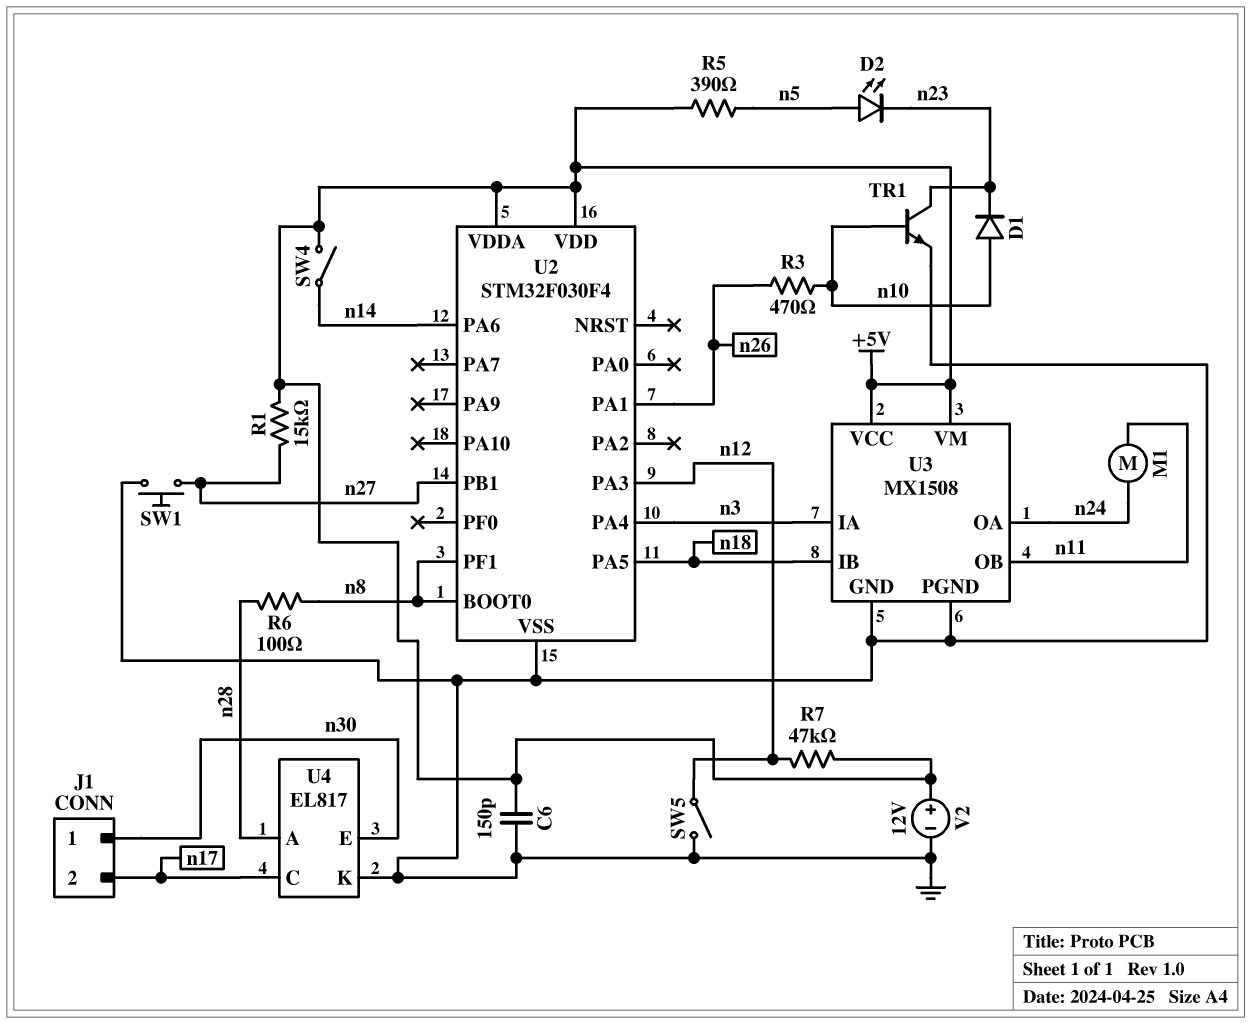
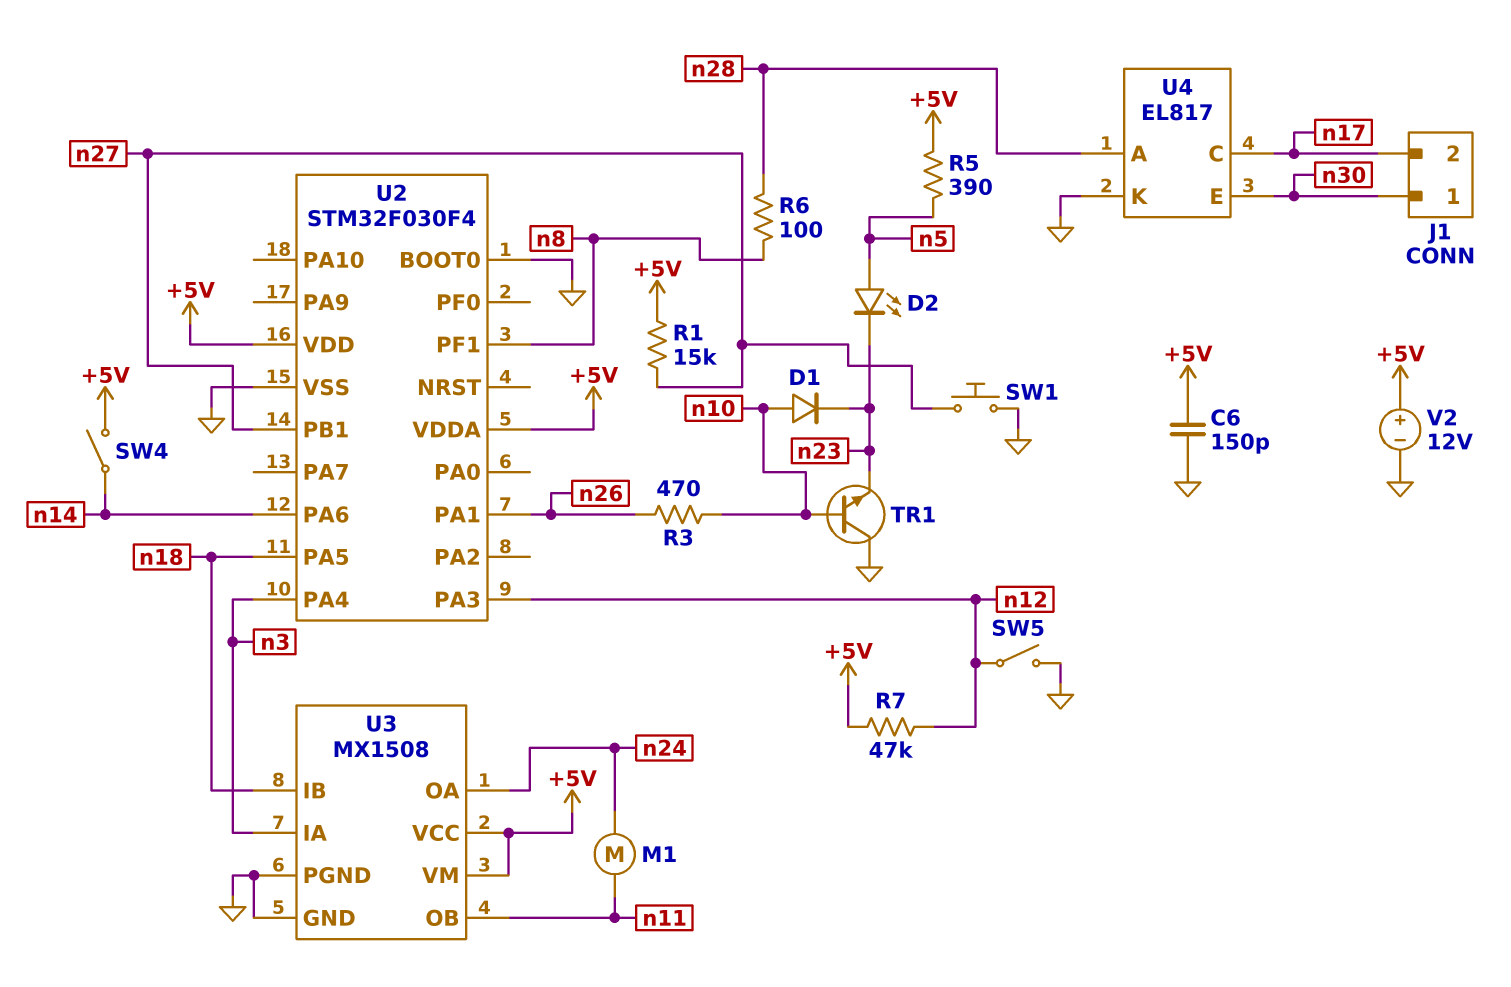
TR1: NPN (B n10, C n23, E GND) -> NPN (B n10, C GND, E n23)
U2 pin BOOT0: n8 -> GND

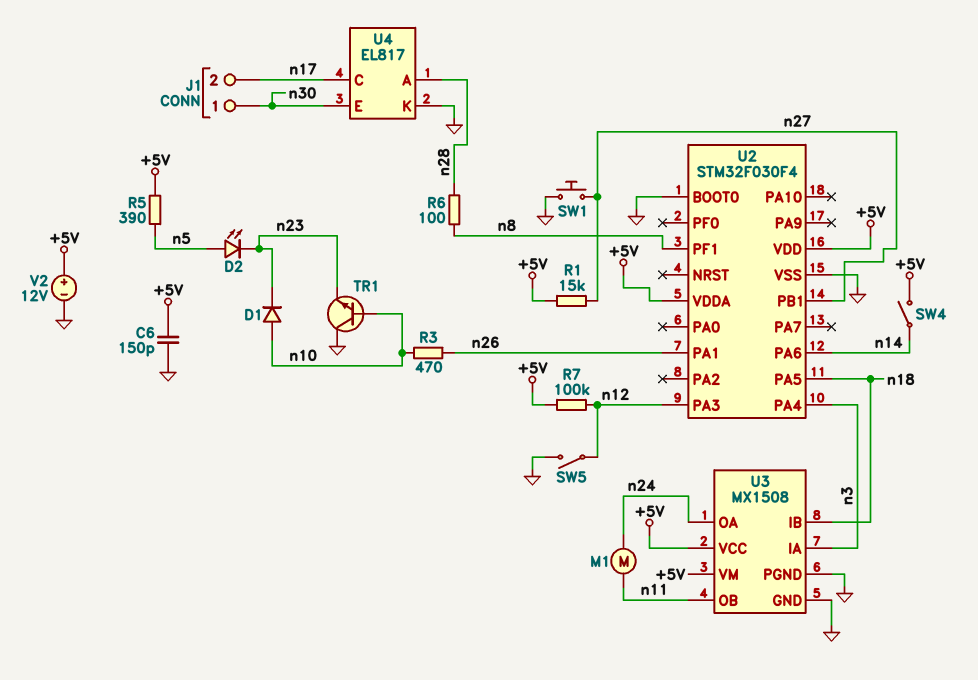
R7: 47k (+5V, n12) -> 100k (+5V, n12)

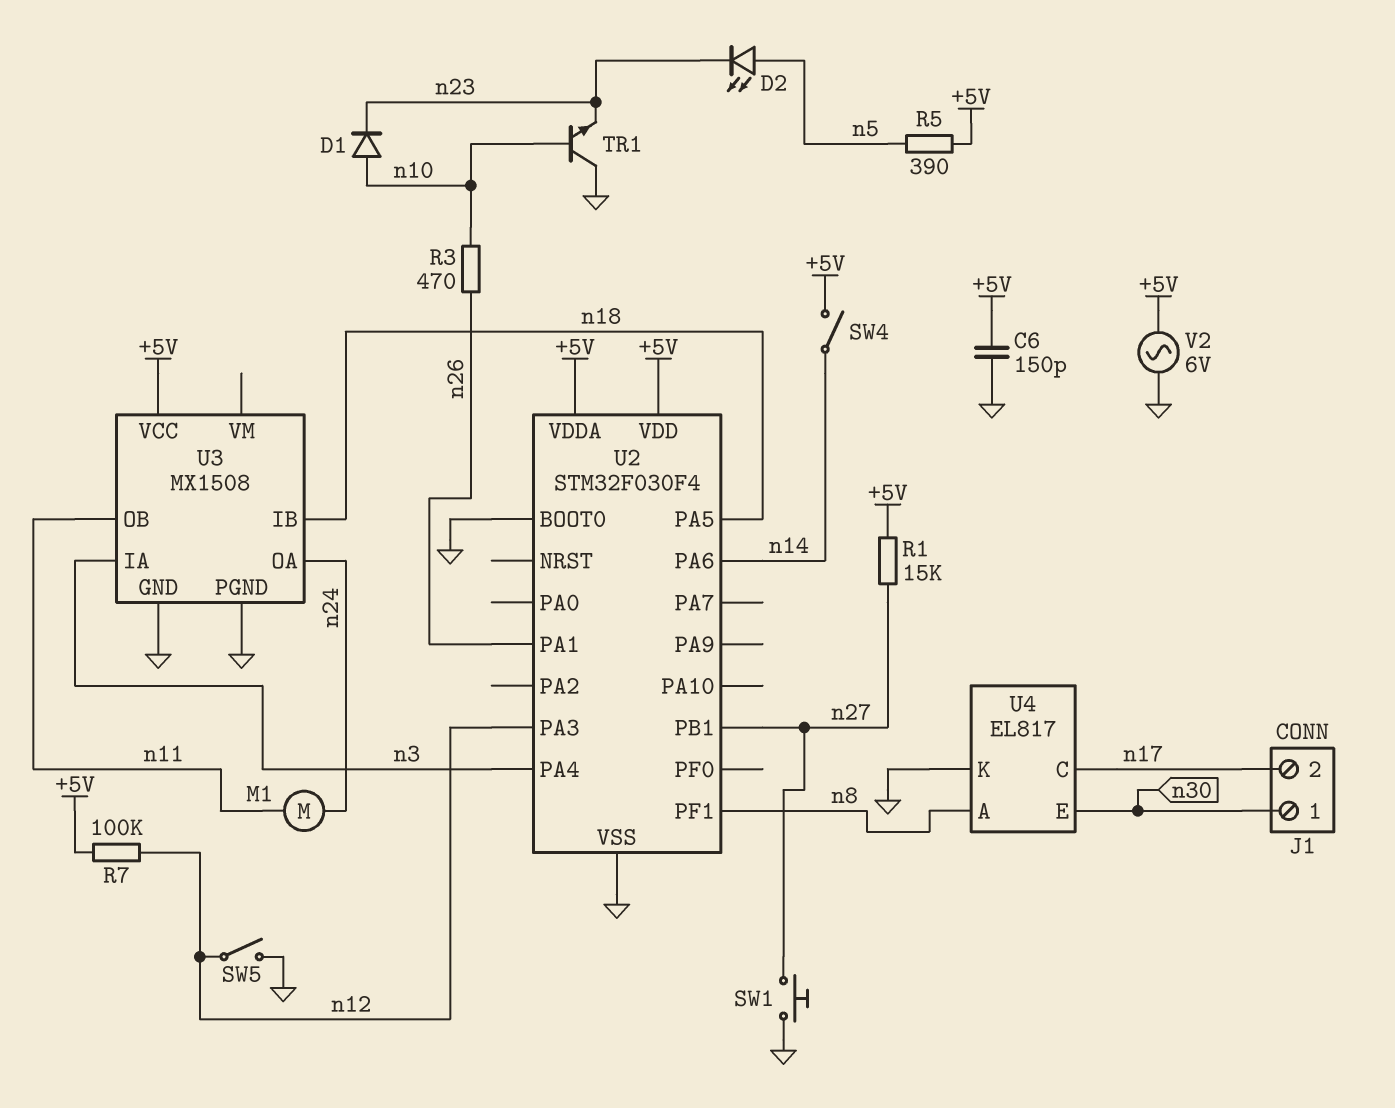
R6: 100 (n8, n28) -> none
U3 pin VM: +5V -> none
U4 pin A: n28 -> n8
V2: 12V (plus +5V, minus GND) -> AC 6V (+5V, GND)

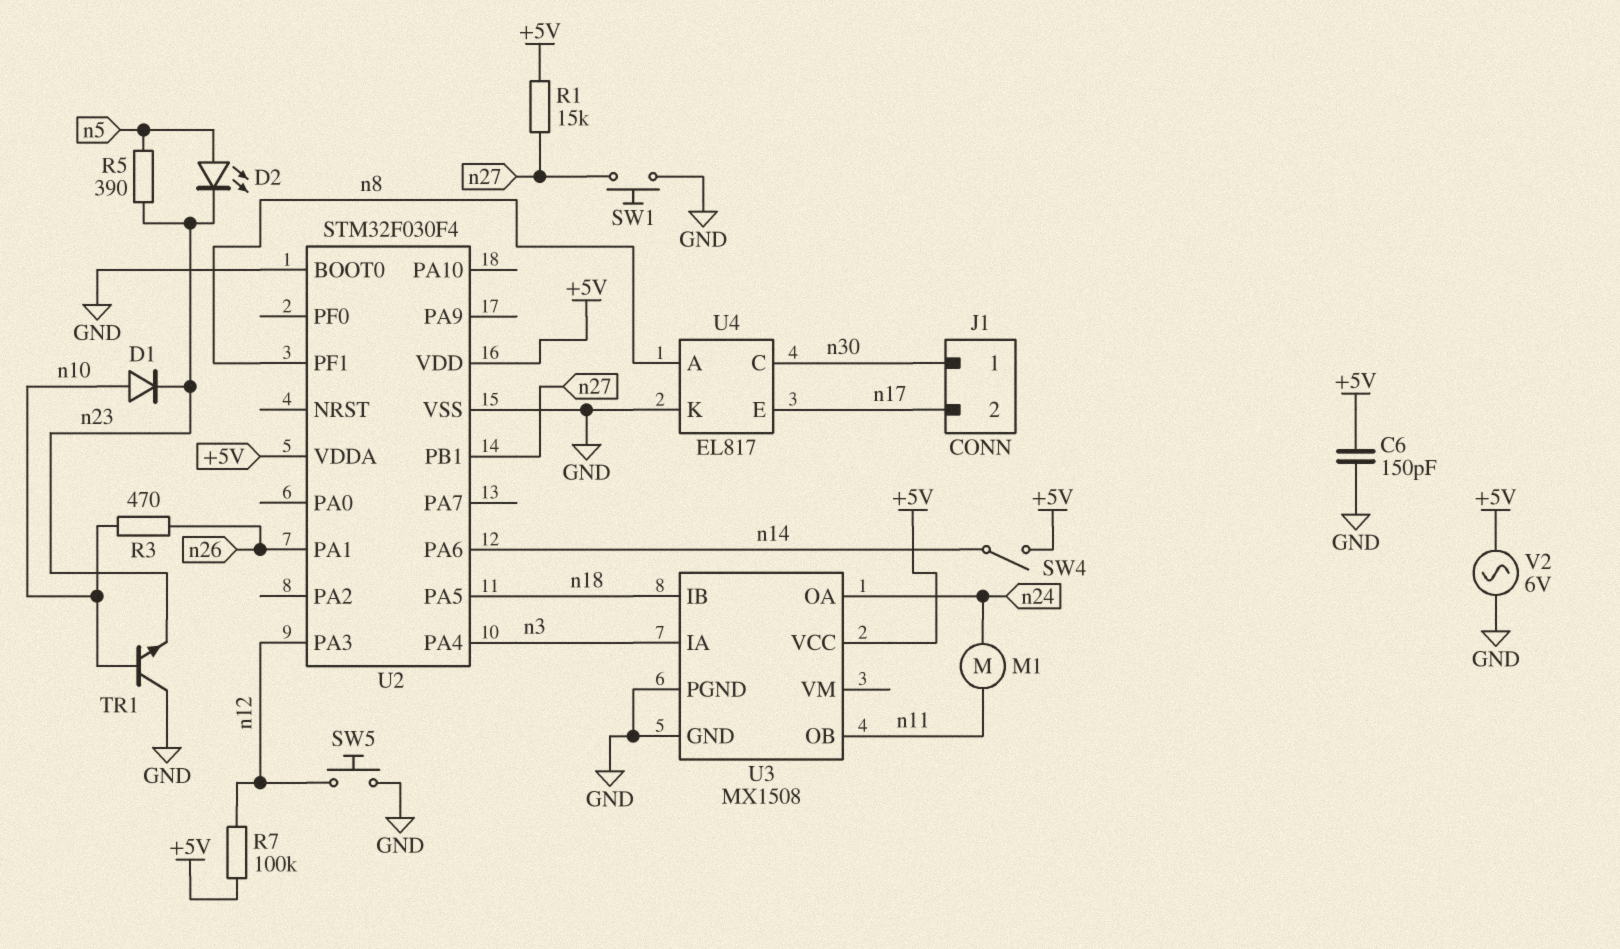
R5: 390 (+5V, n5) -> 390 (n5, n23)
SW5: switch (GND, n12) -> button (GND, n12)
U4 pin C: n17 -> n30
U4 pin E: n30 -> n17

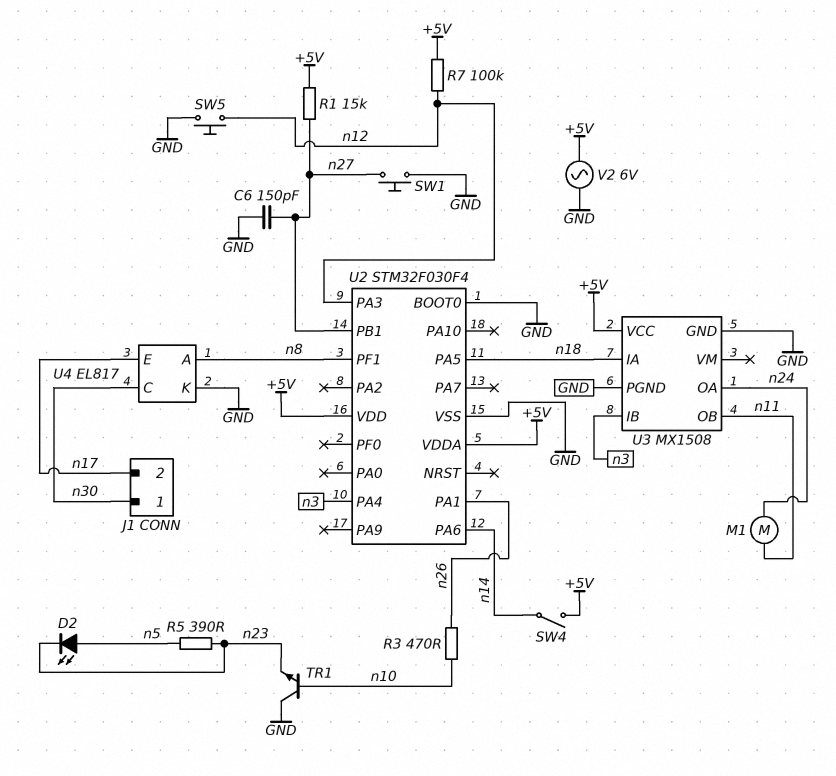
C6: 150pF (+5V, GND) -> 150pF (GND, n27)
D1: diode (A n10, K n23) -> none
U3 pin IA: n3 -> n18
U3 pin IB: n18 -> n3

